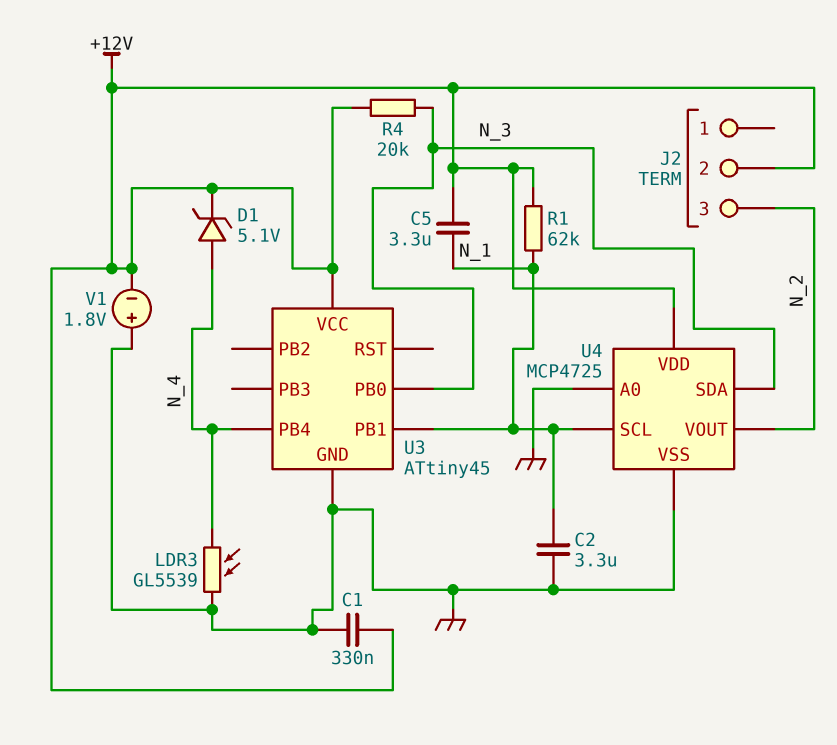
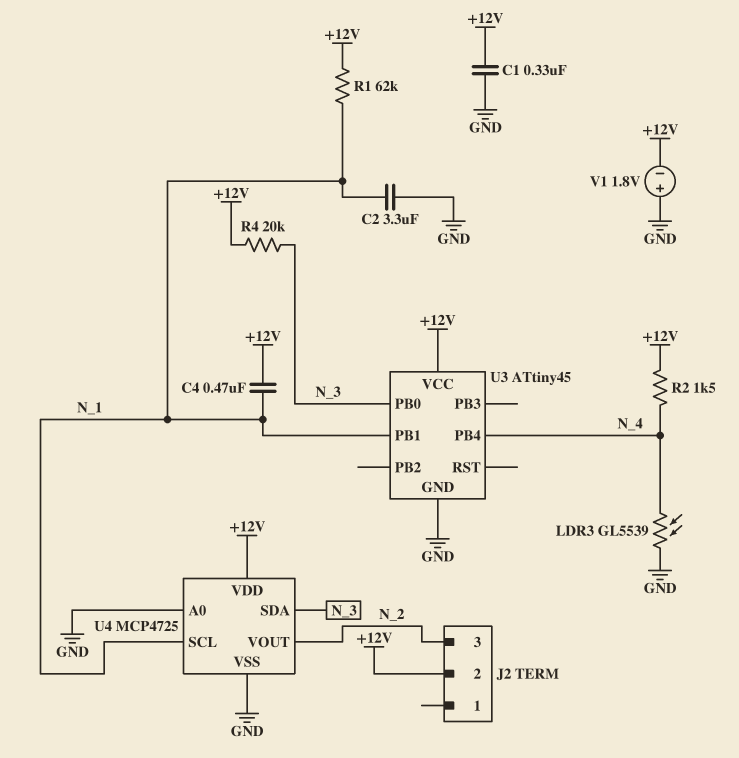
C4: none -> 470nF (+12V, N_1)
C5: 3.3uF (+12V, N_1) -> none
D1: zener 5.1V (A N_4, K +12V) -> none
R2: none -> 1.5k (+12V, N_4)

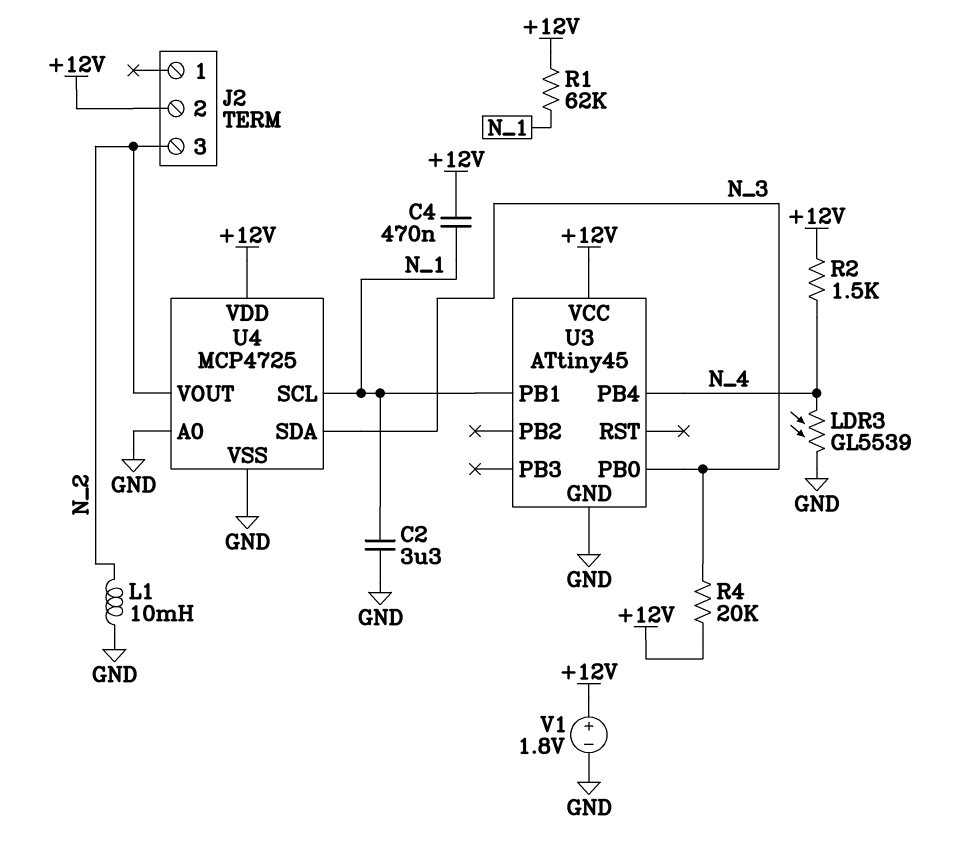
C1: 330nF (+12V, GND) -> none
L1: none -> 10mH (GND, N_2)
V1: 1.8V (plus GND, minus +12V) -> 1.8V (plus +12V, minus GND)

